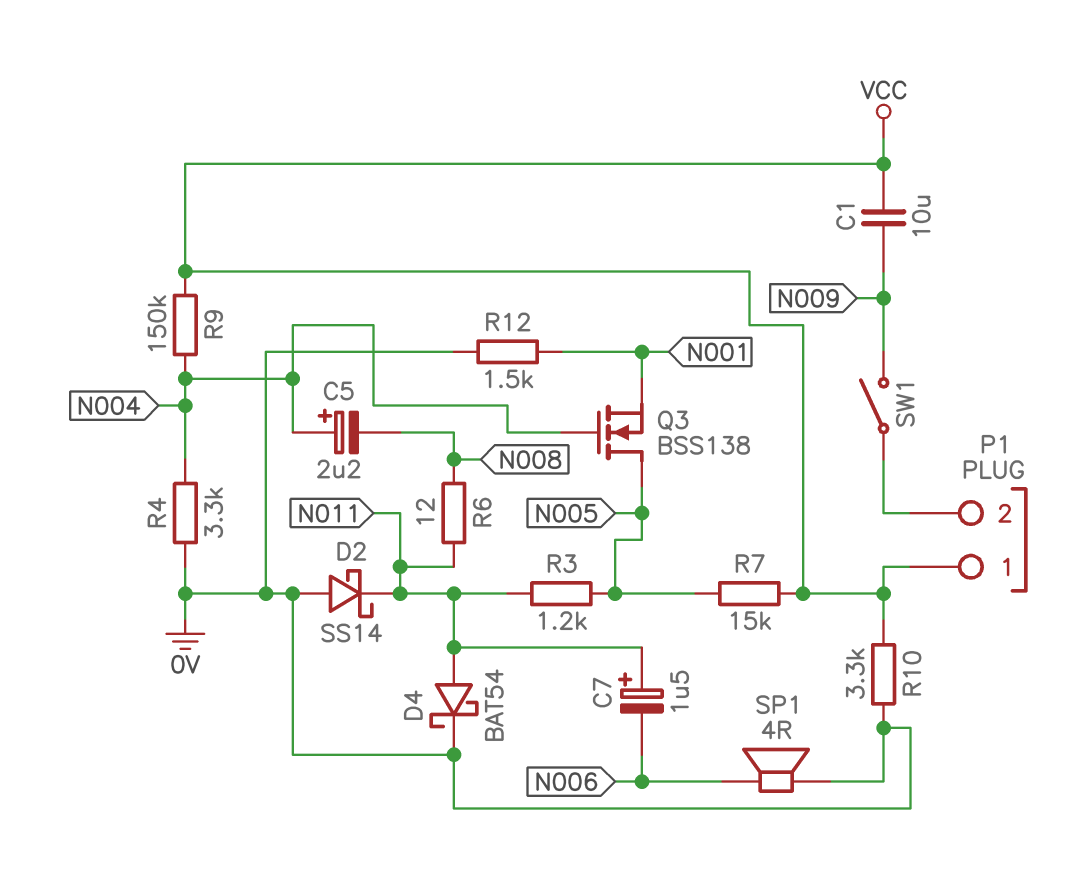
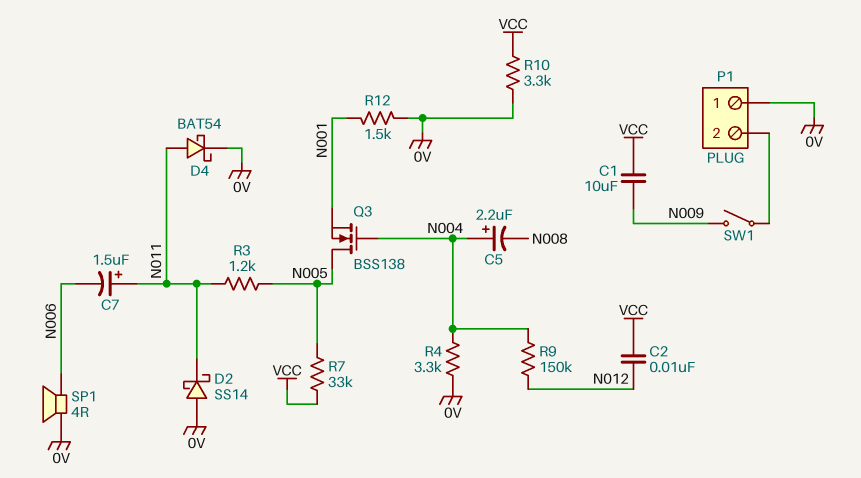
C2: none -> 10nF (N012, VCC)
P1 pin 1: VCC -> 0V
R6: 12 (N008, N011) -> none
R7: 15k (N005, VCC) -> 33k (N005, VCC)
R9: 150k (N004, VCC) -> 150k (N004, N012)

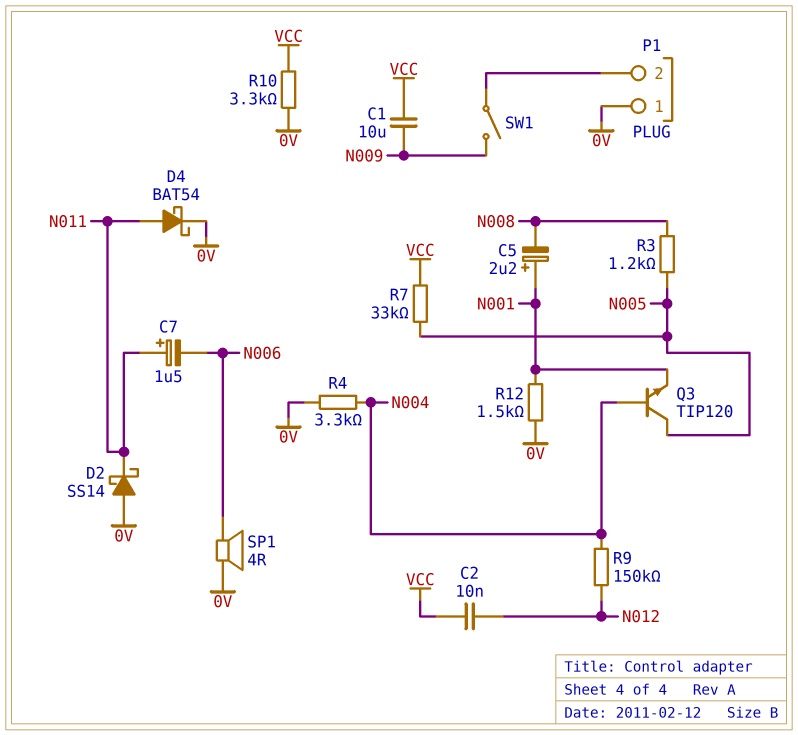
C5: 2.2uF (plus N004, minus N008) -> 2.2uF (plus N001, minus N008)
Q3: NMOS BSS138 (G N004, D N005, S N001) -> NPN TIP120 (B N004, C N005, E N001)
R3: 1.2k (N005, N011) -> 1.2k (N005, N008)

